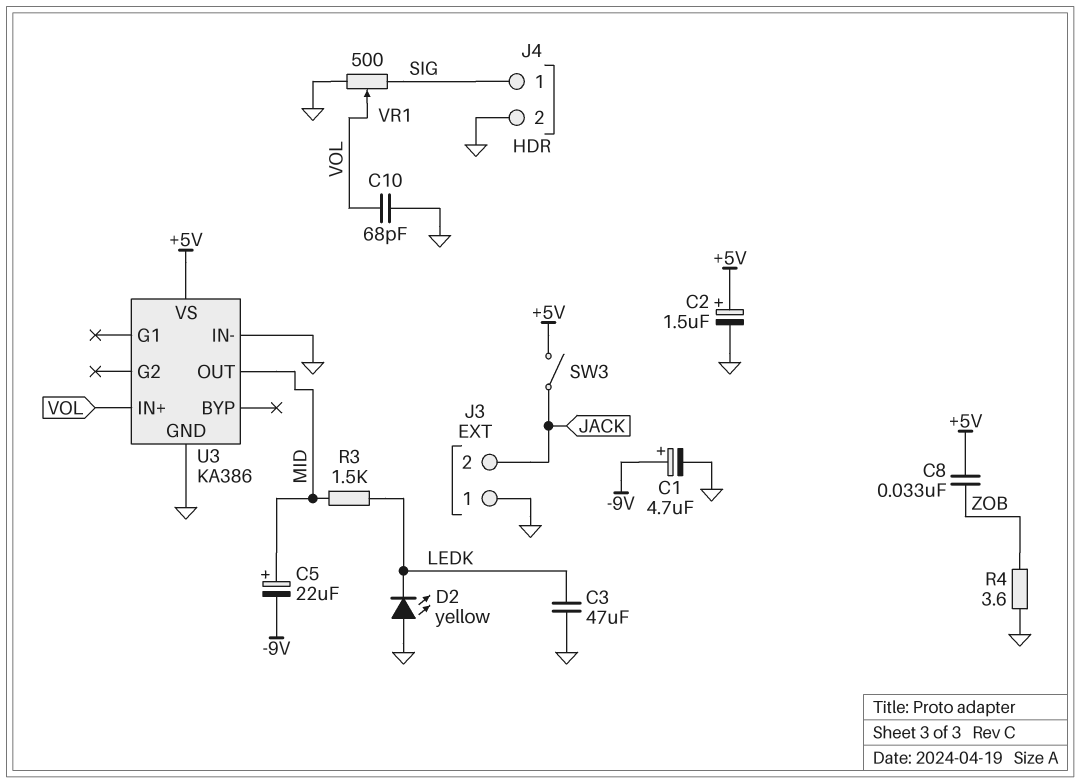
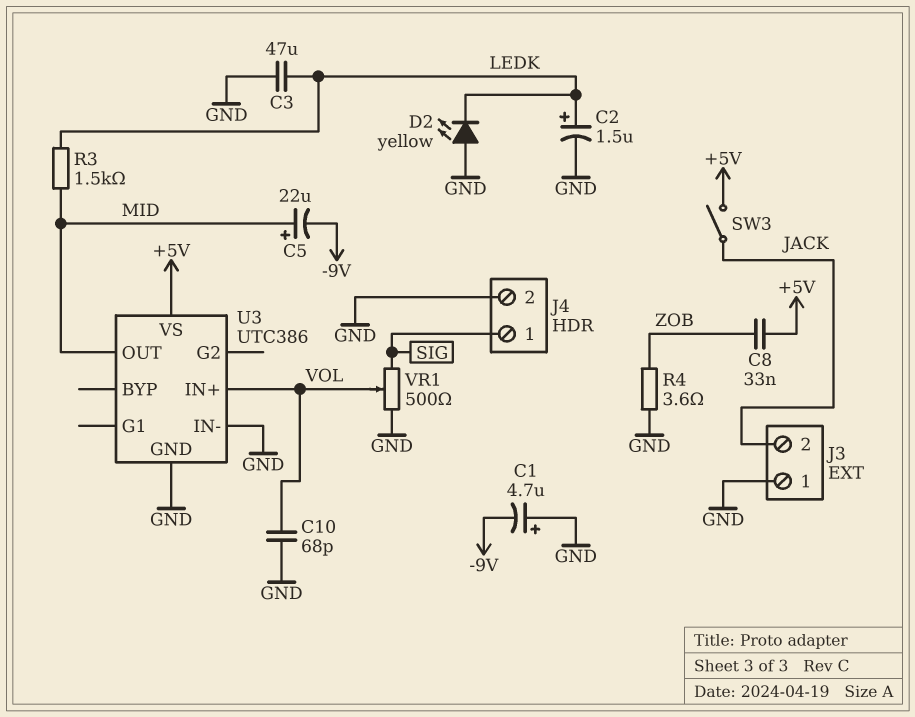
C1: 4.7uF (plus -9V, minus GND) -> 4.7uF (plus GND, minus -9V)
C2: 1.5uF (plus +5V, minus GND) -> 1.5uF (plus LEDK, minus GND)
U3: KA386 -> UTC386

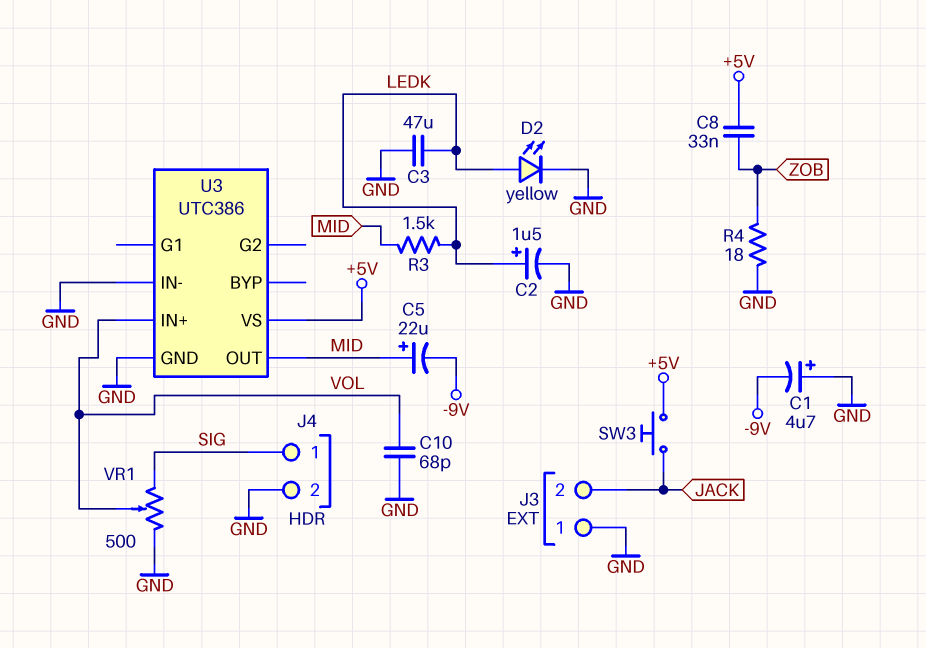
D2: LED yellow (A GND, K LEDK) -> LED yellow (A LEDK, K GND)
R4: 3.6 (GND, ZOB) -> 18 (GND, ZOB)
SW3: switch (+5V, JACK) -> button (+5V, JACK)

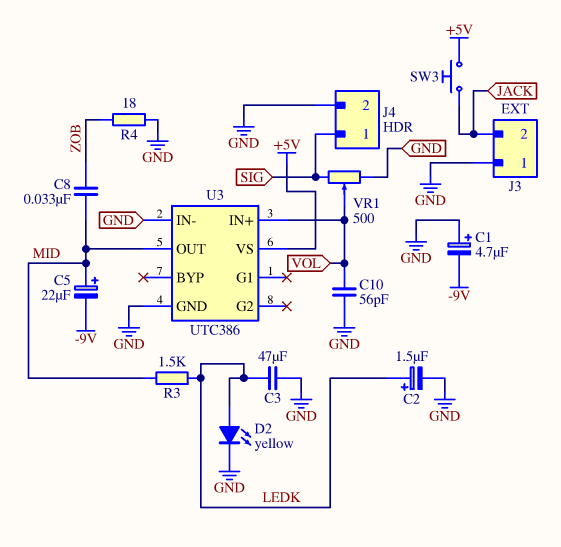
C8: 33nF (+5V, ZOB) -> 33nF (MID, ZOB)
C10: 68pF (GND, VOL) -> 56pF (GND, VOL)

